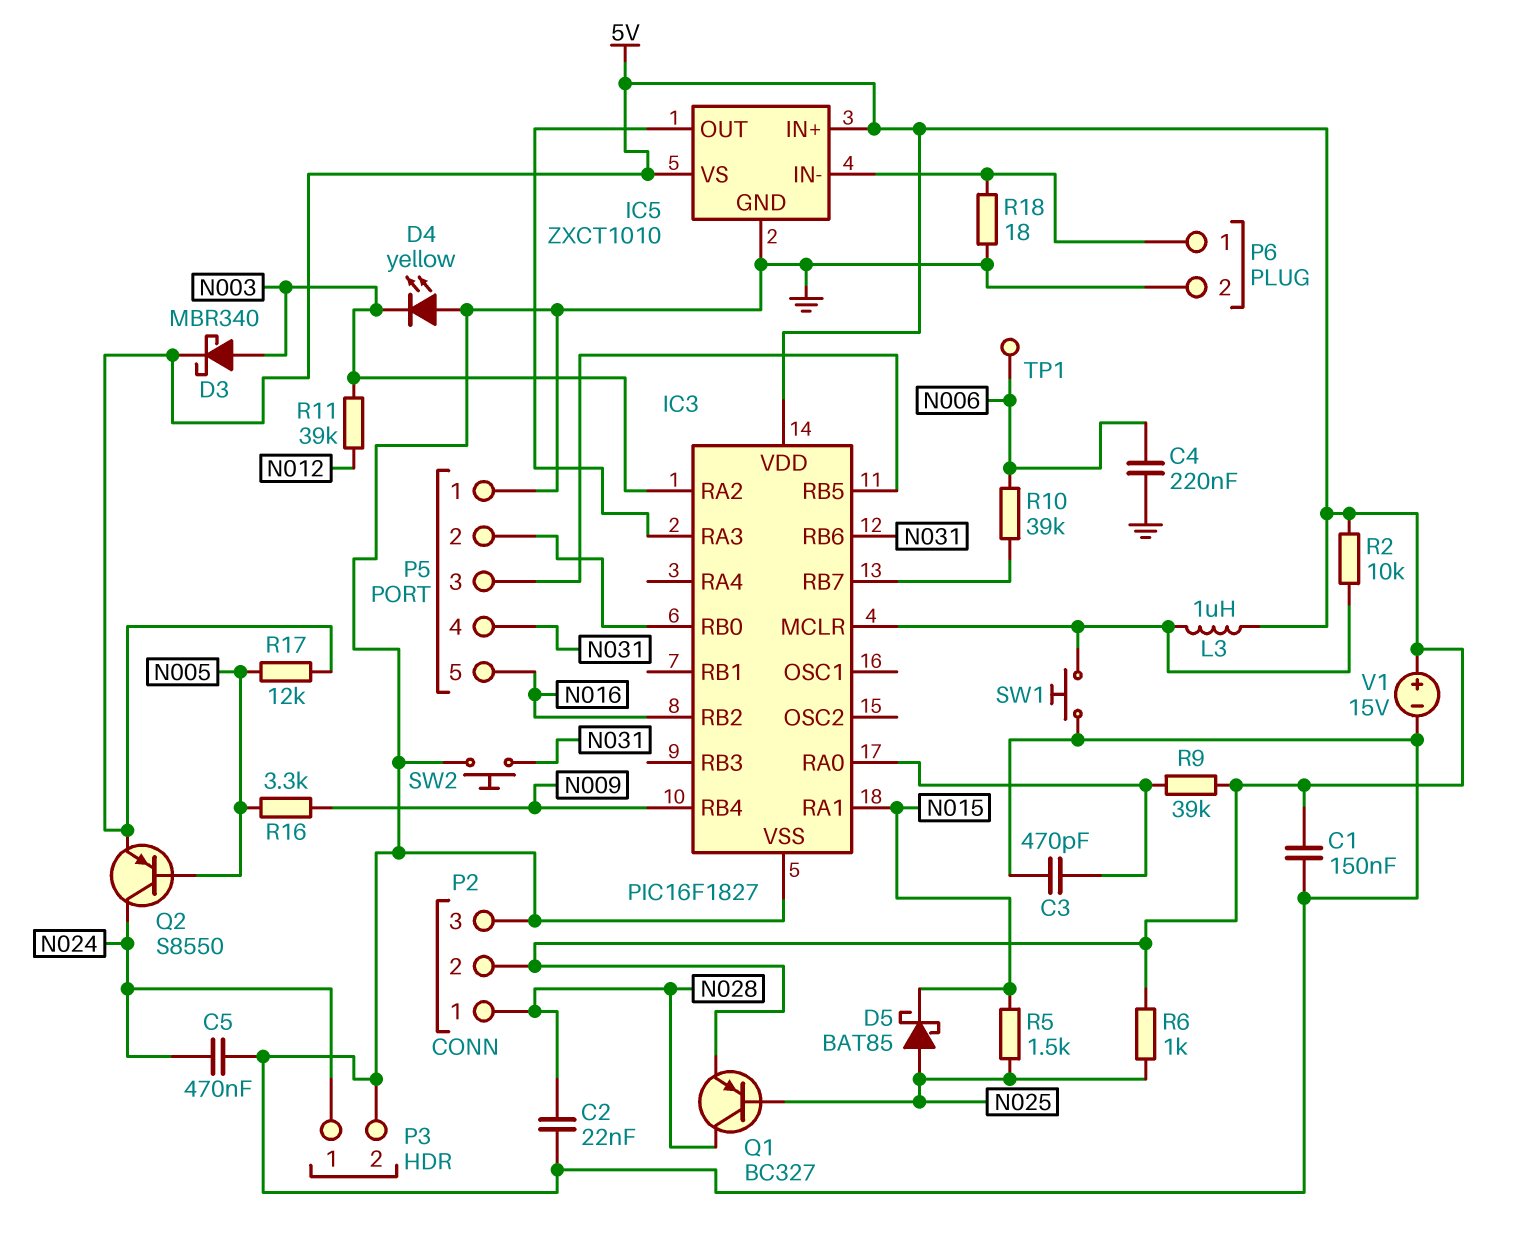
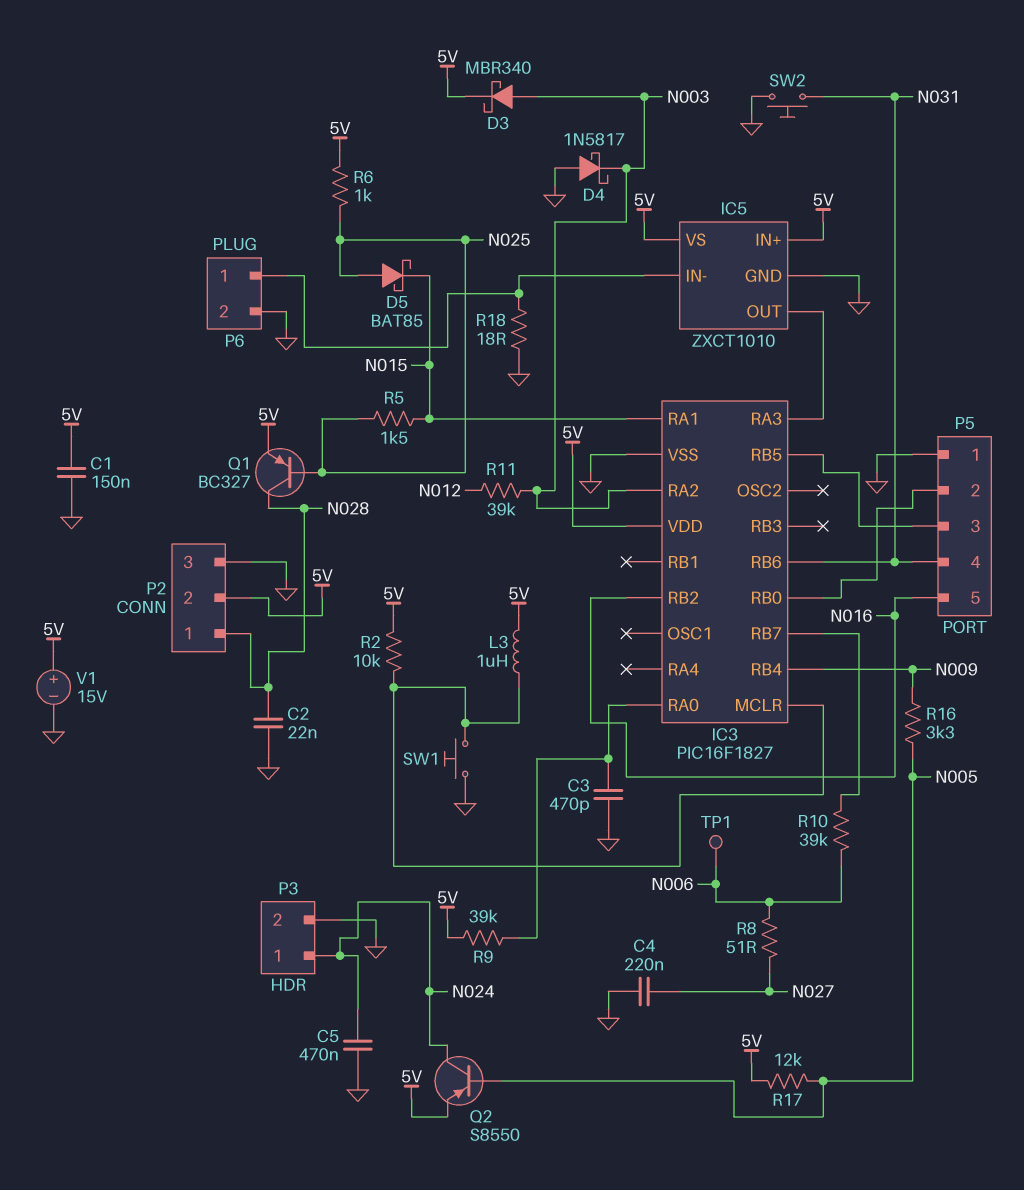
C4: 220nF (GND, N006) -> 220nF (GND, N027)
D4: LED yellow (A GND, K N003) -> schottky 1N5817 (A GND, K N003)
R8: none -> 51 (N006, N027)

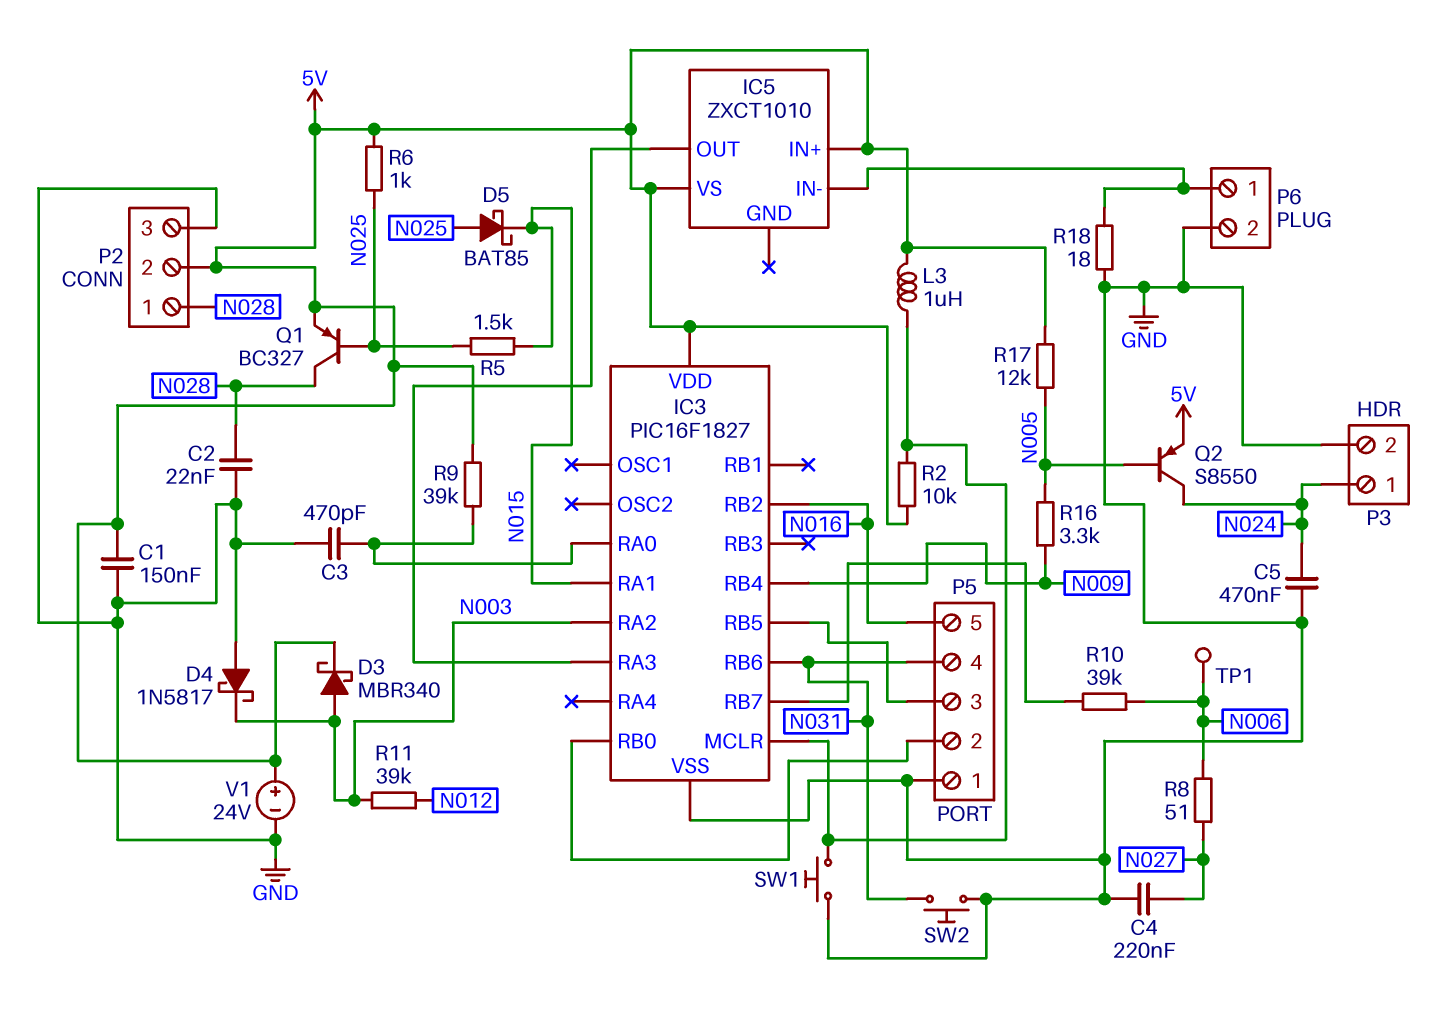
IC5 pin GND: GND -> none
V1: 15V (plus 5V, minus GND) -> 24V (plus 5V, minus GND)

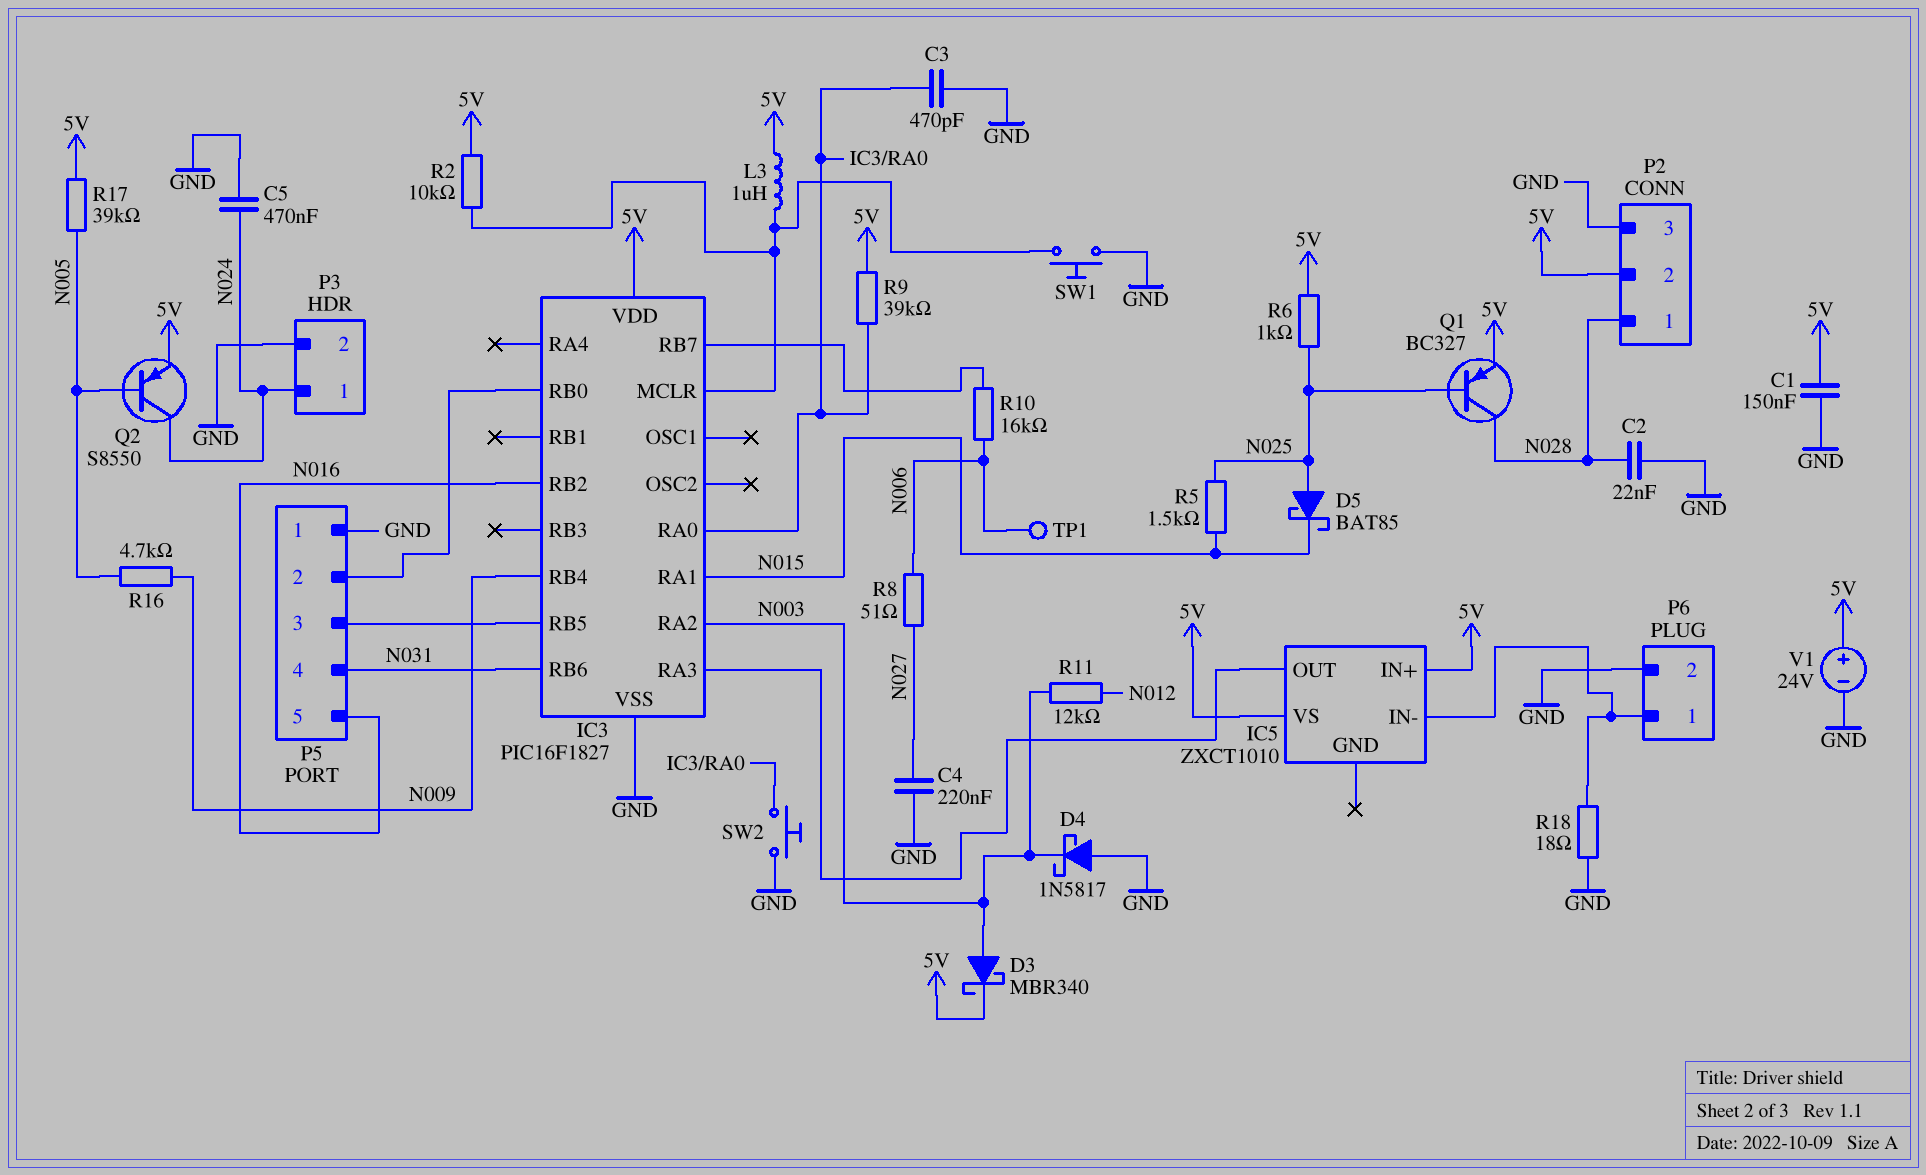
R10: 39k (IC3/RB7, N006) -> 16k (IC3/RB7, N006)
R11: 39k (N003, N012) -> 12k (N003, N012)
R16: 3.3k (N005, N009) -> 4.7k (N005, N009)
R17: 12k (5V, N005) -> 39k (5V, N005)
SW2: button (GND, N031) -> button (GND, IC3/RA0)

